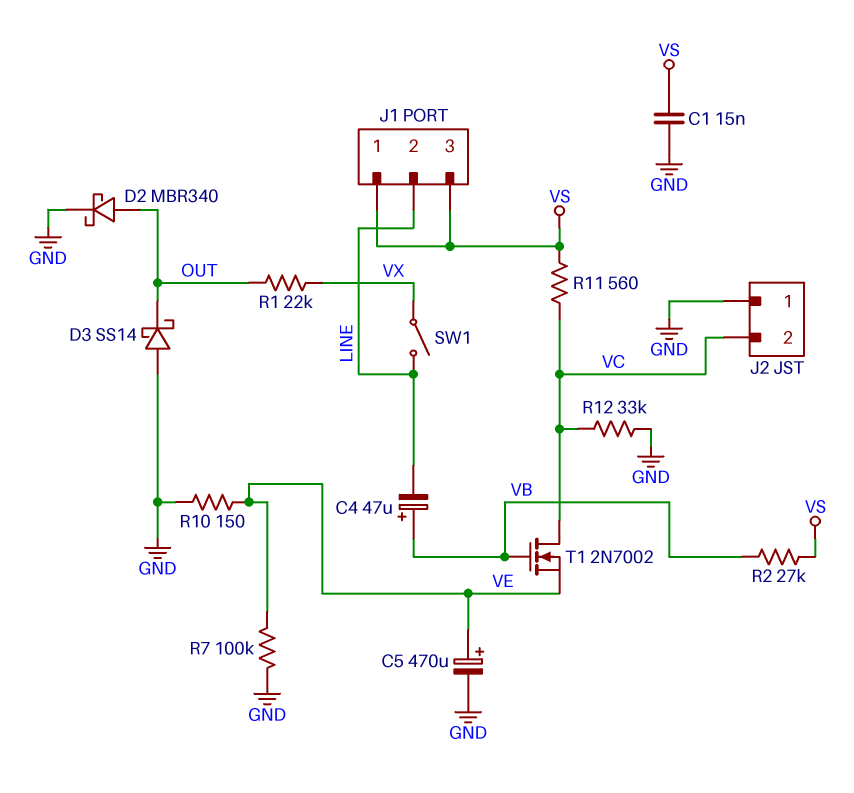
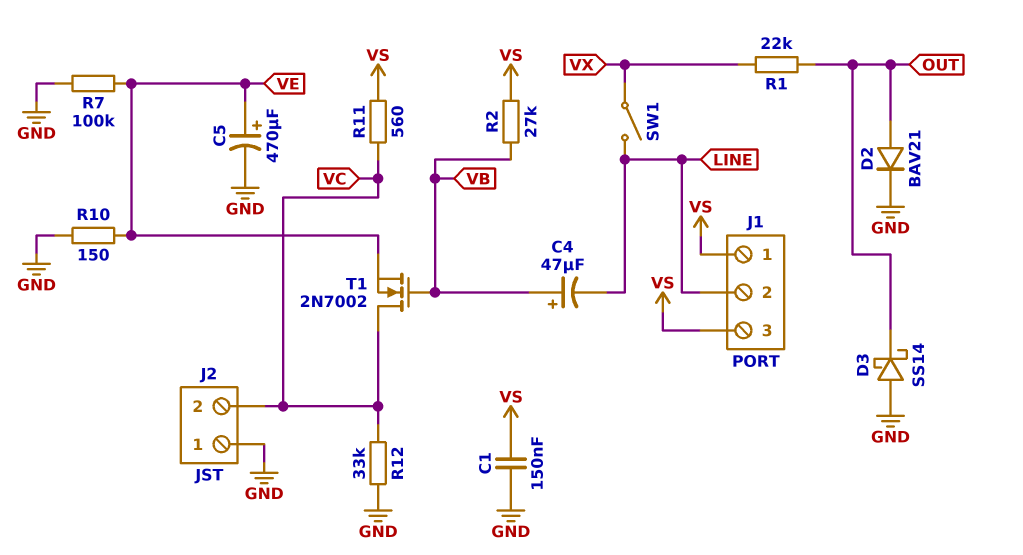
C1: 15nF (GND, VS) -> 150nF (GND, VS)
D2: schottky MBR340 (A OUT, K GND) -> diode BAV21 (A OUT, K GND)

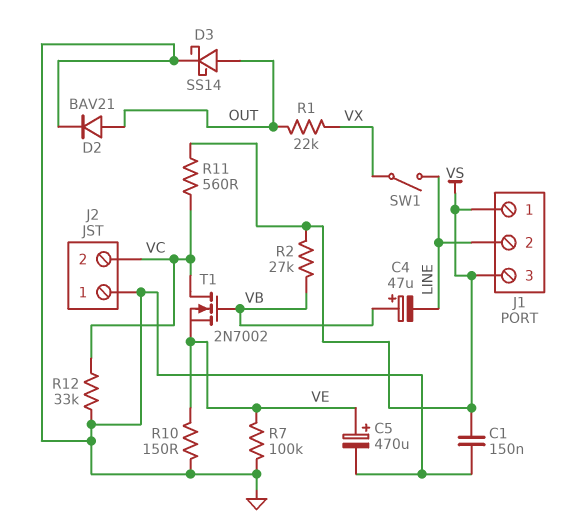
D3: schottky SS14 (A GND, K OUT) -> schottky SS14 (A OUT, K GND)

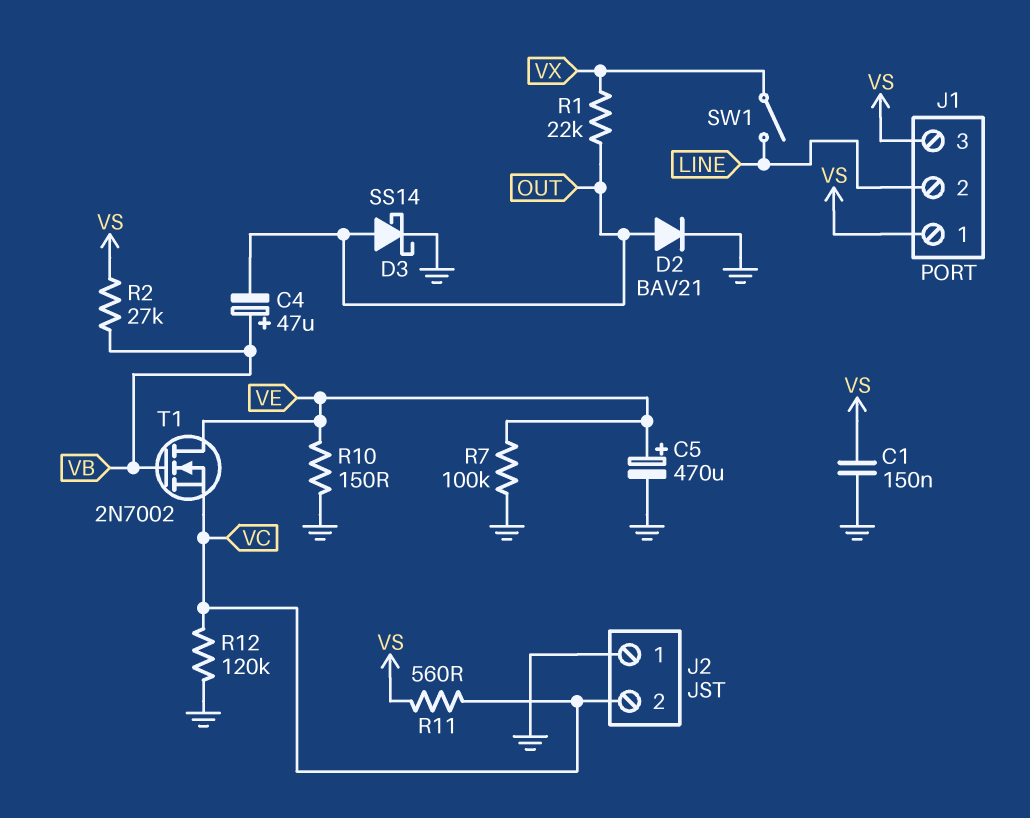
C4: 47uF (plus VB, minus LINE) -> 47uF (plus VB, minus OUT)
R12: 33k (GND, VC) -> 120k (GND, VC)
T1: NMOS 2N7002 (G VB, D VC, S VE) -> NMOS 2N7002 (G VB, D VE, S VC)

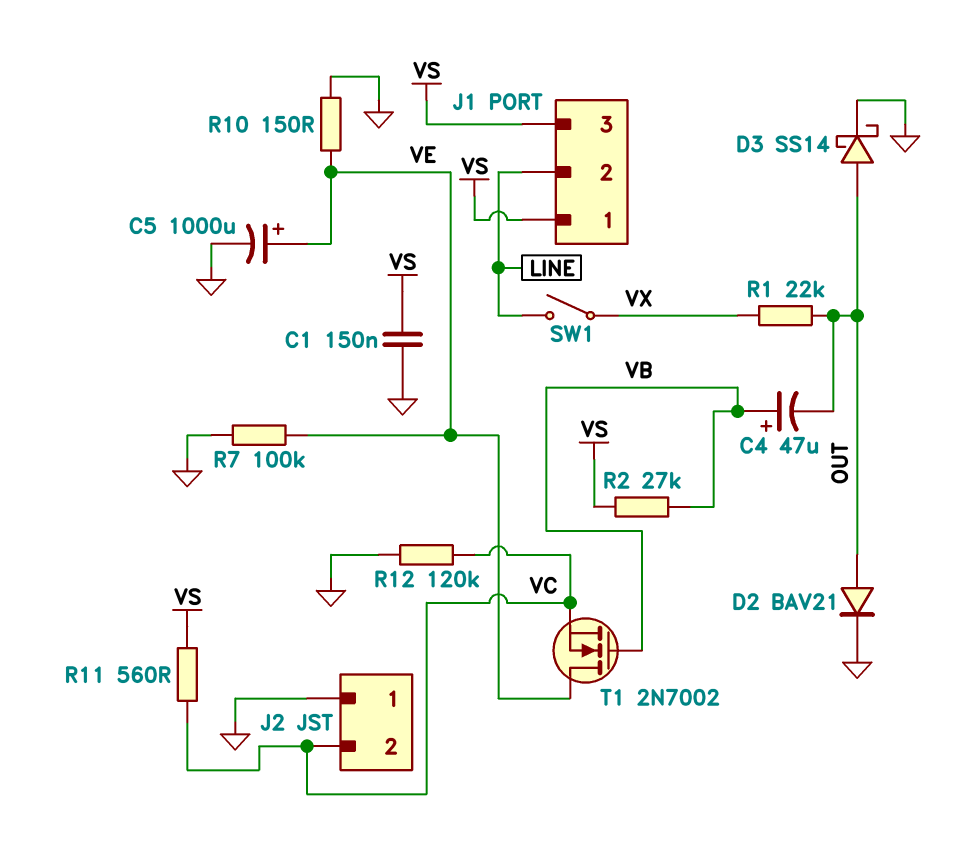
C5: 470uF (plus VE, minus GND) -> 1000uF (plus VE, minus GND)

